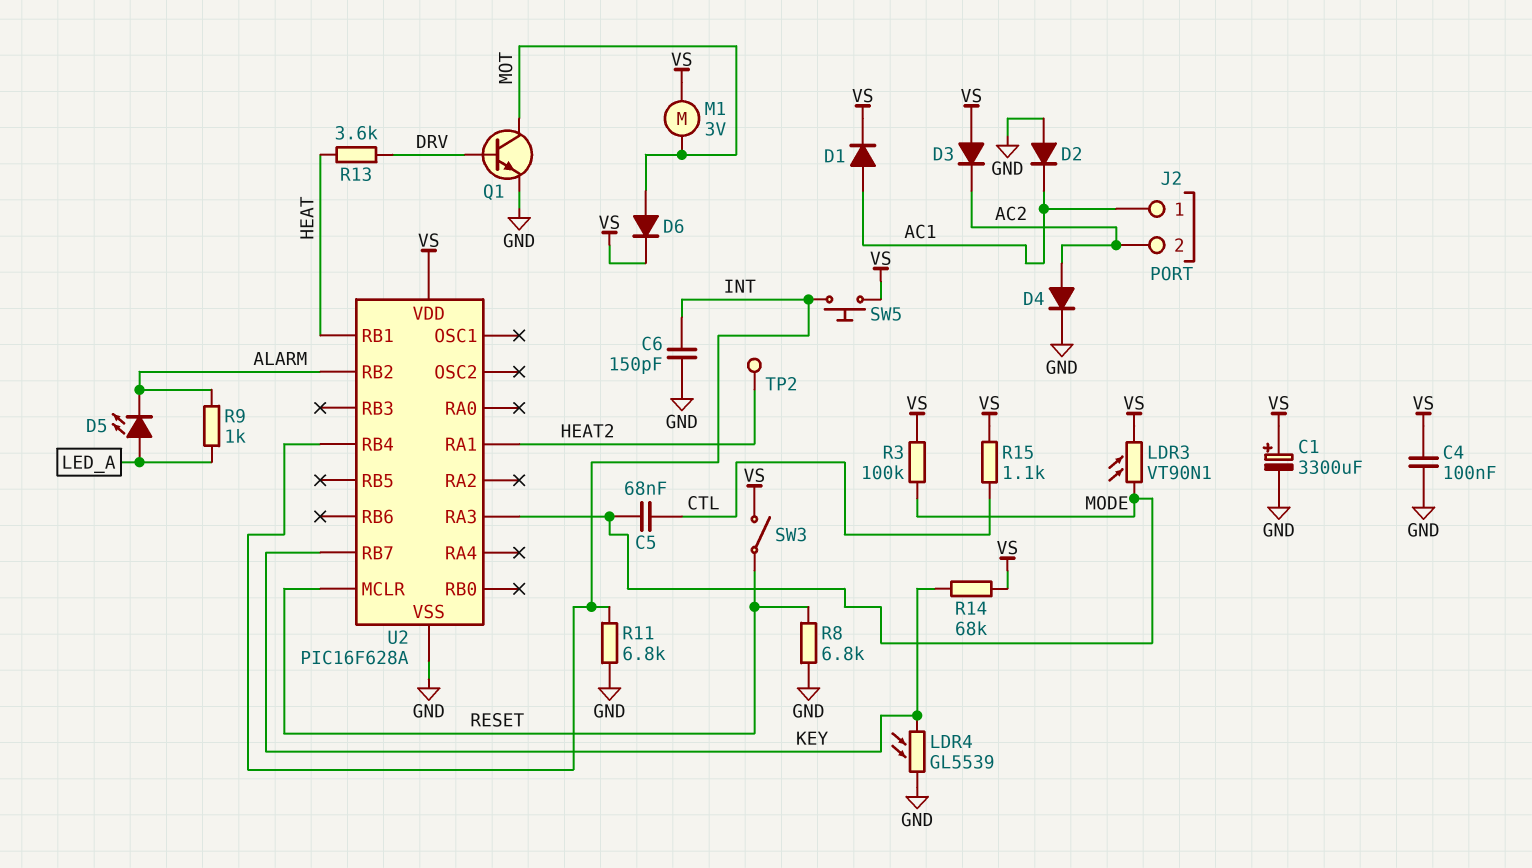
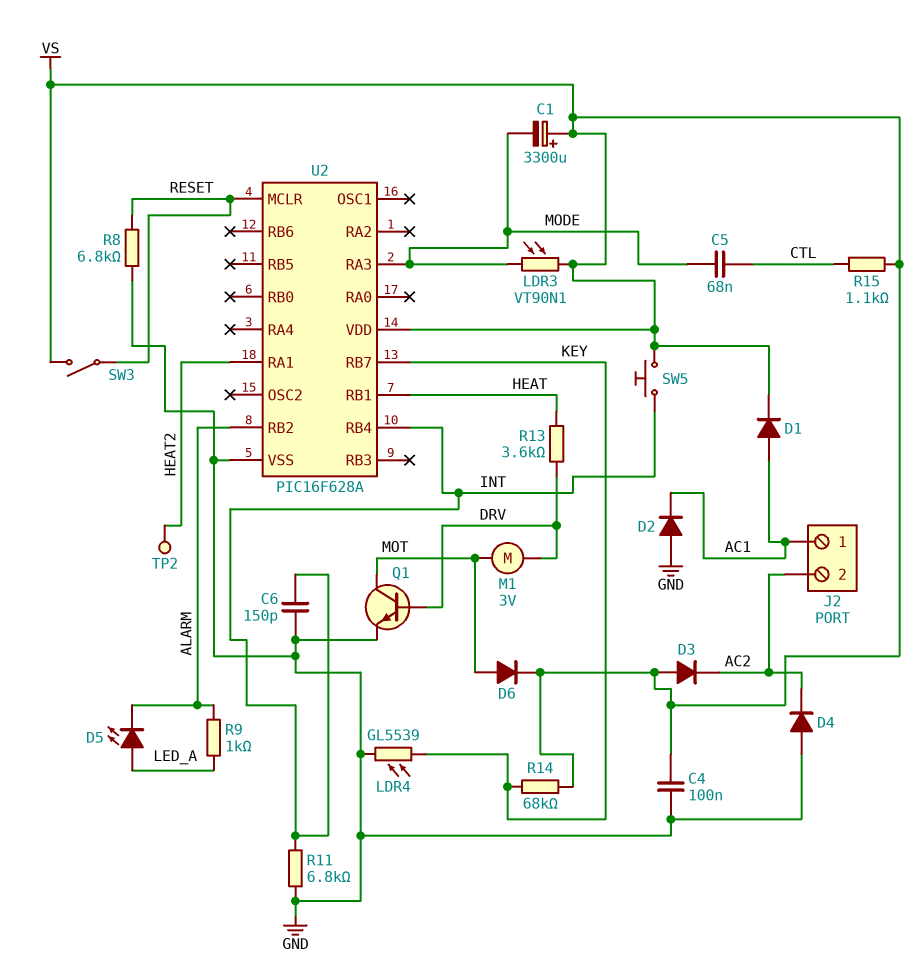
C1: 3300uF (plus VS, minus GND) -> 3300uF (plus VS, minus MODE)
D4: diode (A AC2, K GND) -> diode (A GND, K AC2)
M1: motor 3V (MOT, VS) -> motor 3V (DRV, MOT)
R3: 100k (MODE, VS) -> none

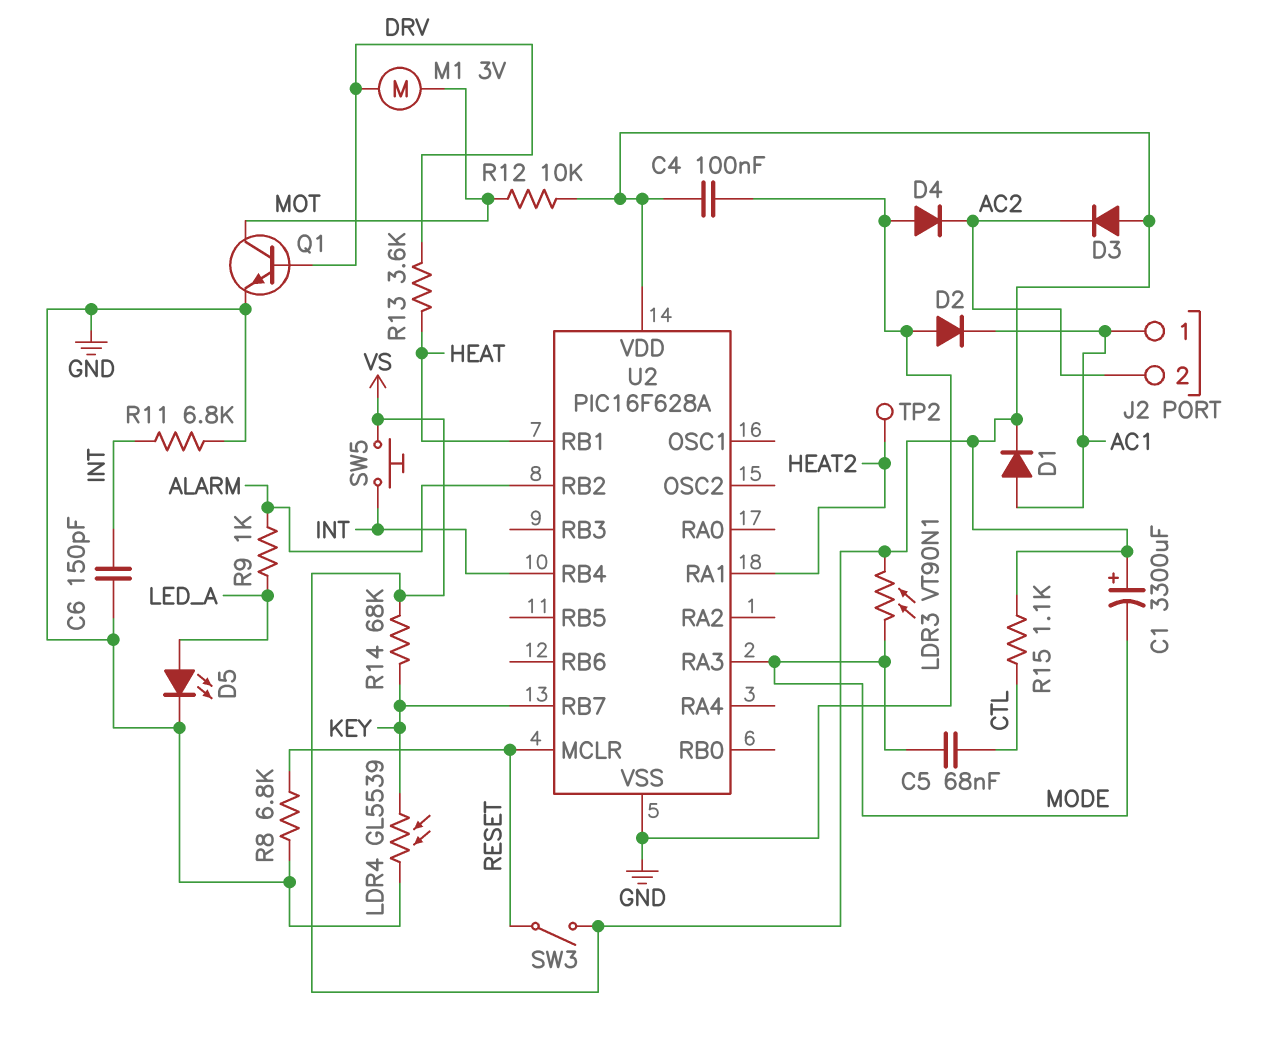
D5: LED (A LED_A, K ALARM) -> LED (A LED_A, K GND)
D6: diode (A MOT, K VS) -> none
R12: none -> 10k (MOT, VS)

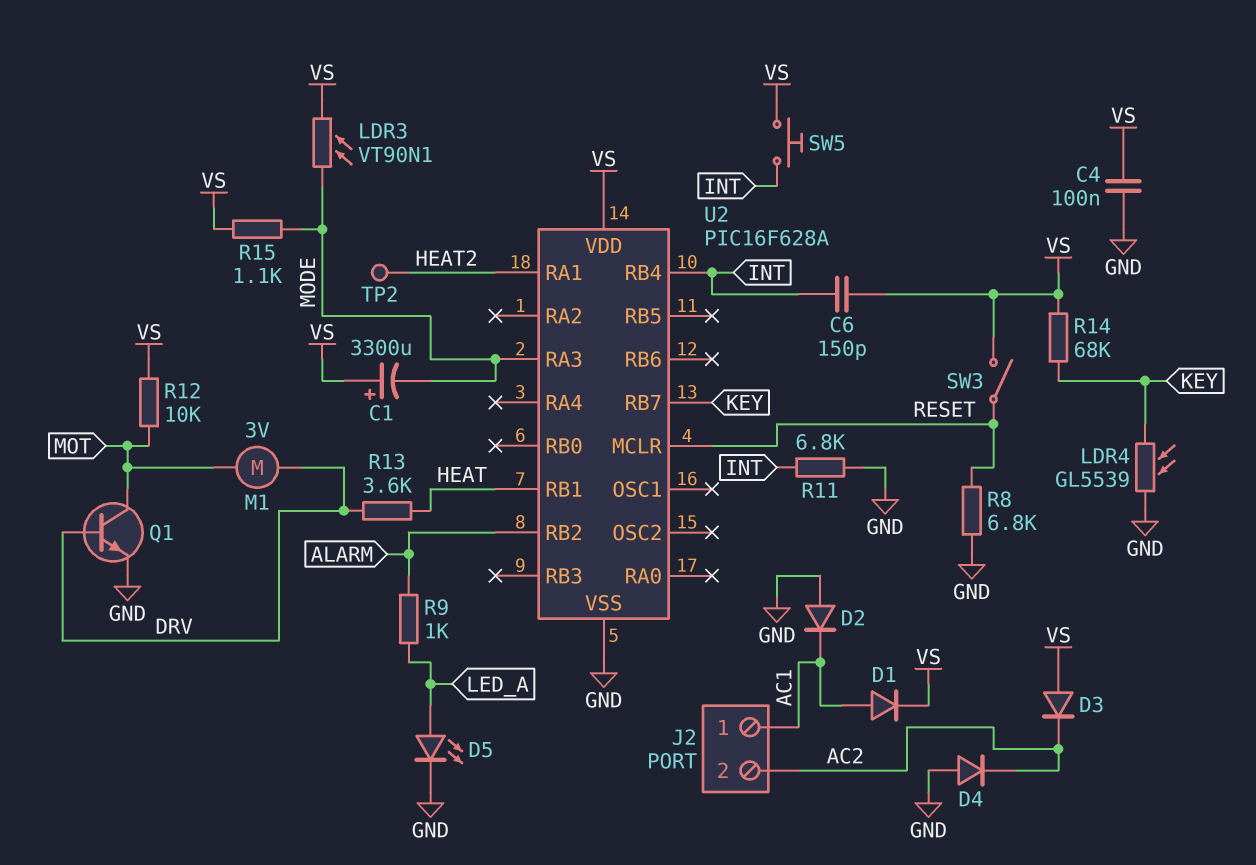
C5: 68nF (CTL, MODE) -> none
C6: 150pF (GND, INT) -> 150pF (INT, VS)
R15: 1.1k (CTL, VS) -> 1.1k (MODE, VS)

